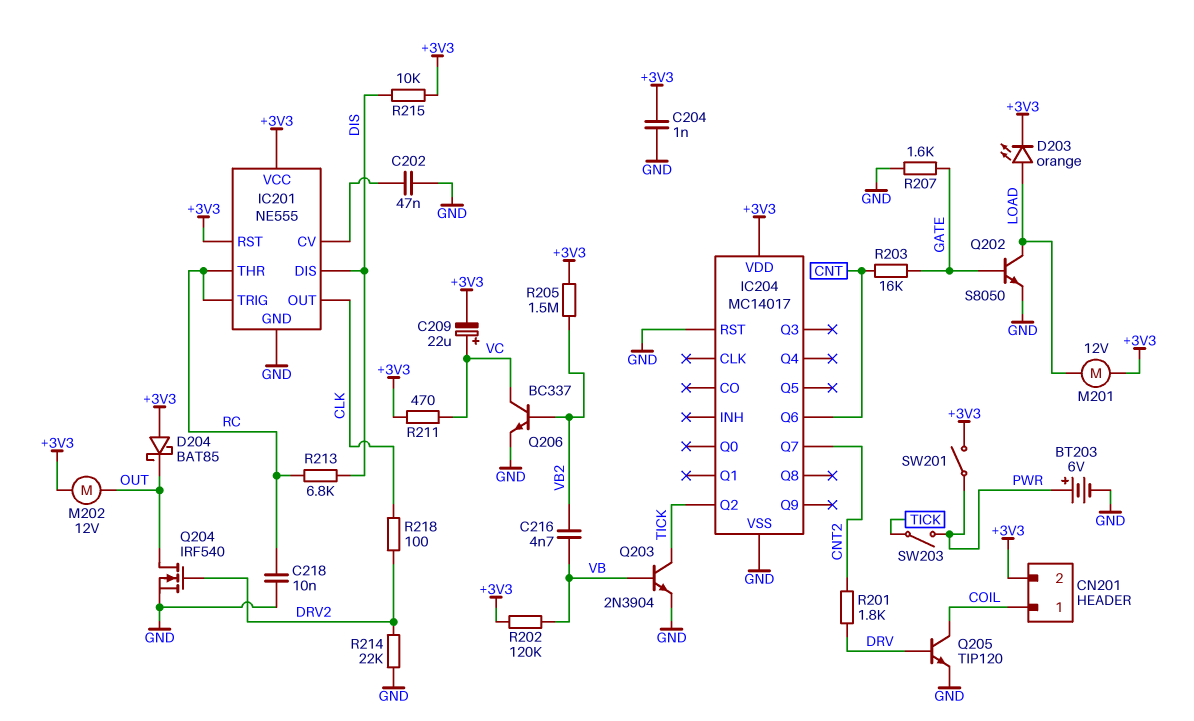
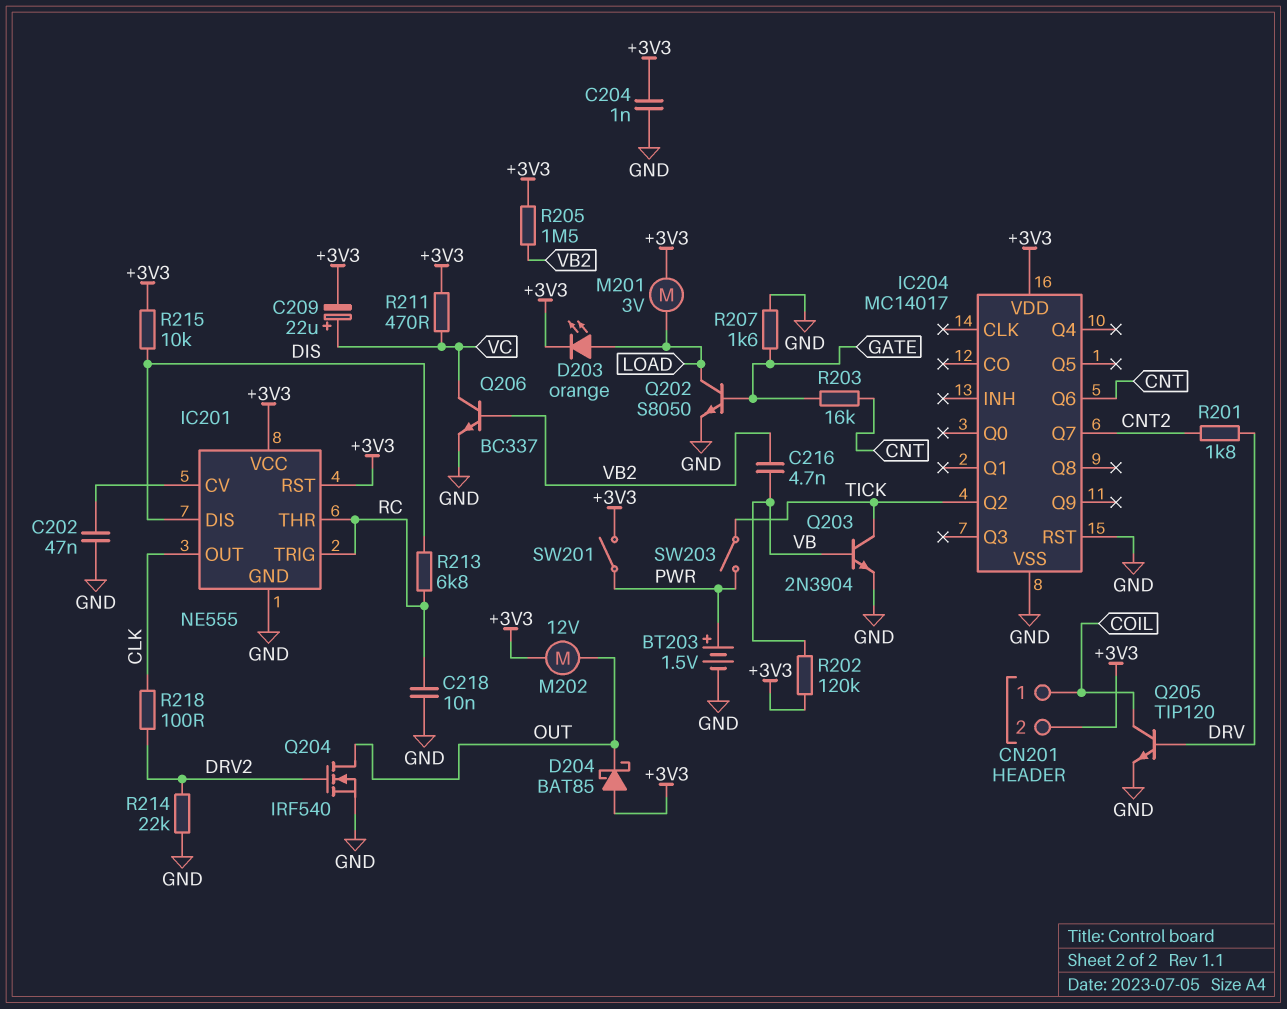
BT203: 6V (plus PWR, minus GND) -> 1.5V (plus PWR, minus GND)
M201: motor 12V (+3V3, LOAD) -> motor 3V (+3V3, LOAD)

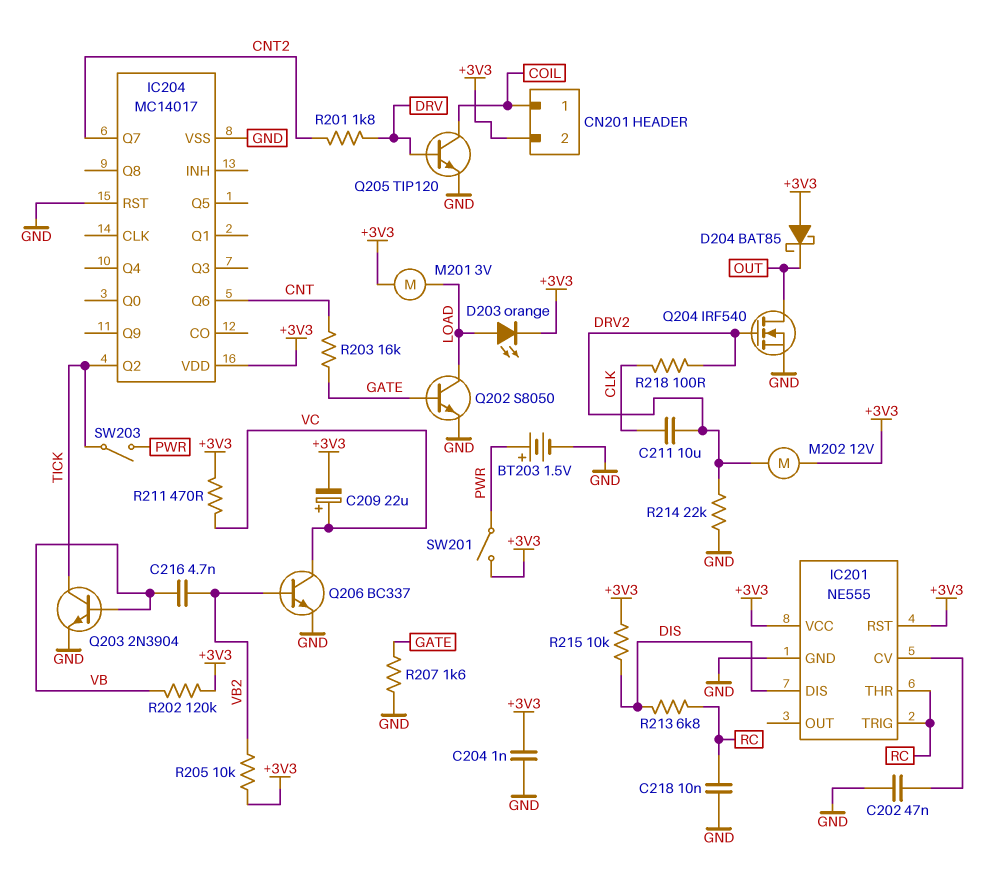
C211: none -> 10uF (CLK, DRV2)
IC201 pin OUT: CLK -> none
M202: motor 12V (+3V3, OUT) -> motor 12V (+3V3, DRV2)
R205: 1.5M (+3V3, VB2) -> 10k (+3V3, VB2)

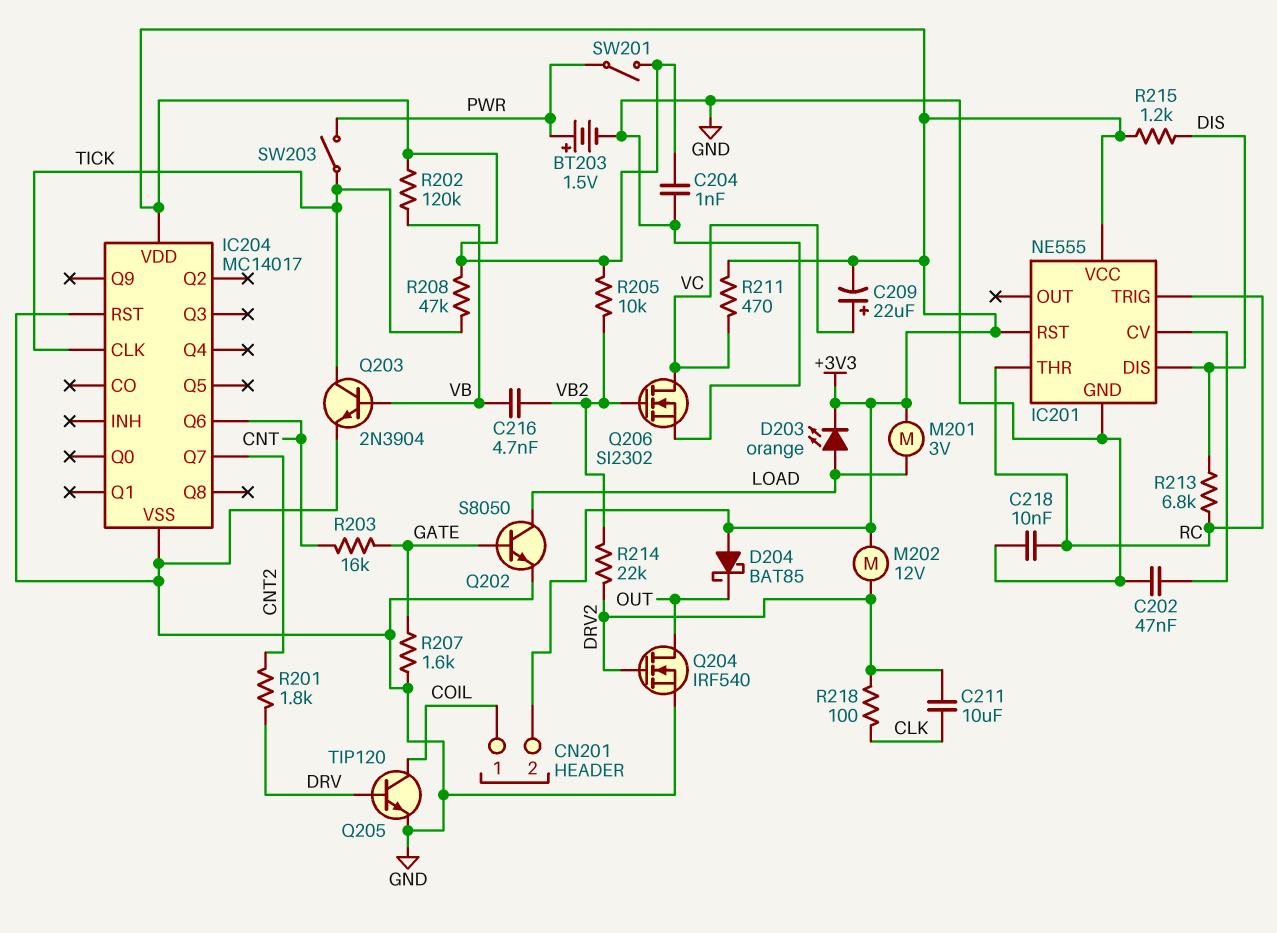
IC204 pin CLK: none -> TICK
IC204 pin Q2: TICK -> none
Q206: NPN BC337 (B VB2, C VC, E GND) -> NMOS SI2302 (G VB2, D VC, S GND)
R208: none -> 47k (+3V3, TICK)
R214: 22k (DRV2, GND) -> 22k (DRV2, VB2)
R215: 10k (+3V3, DIS) -> 1.2k (+3V3, DIS)

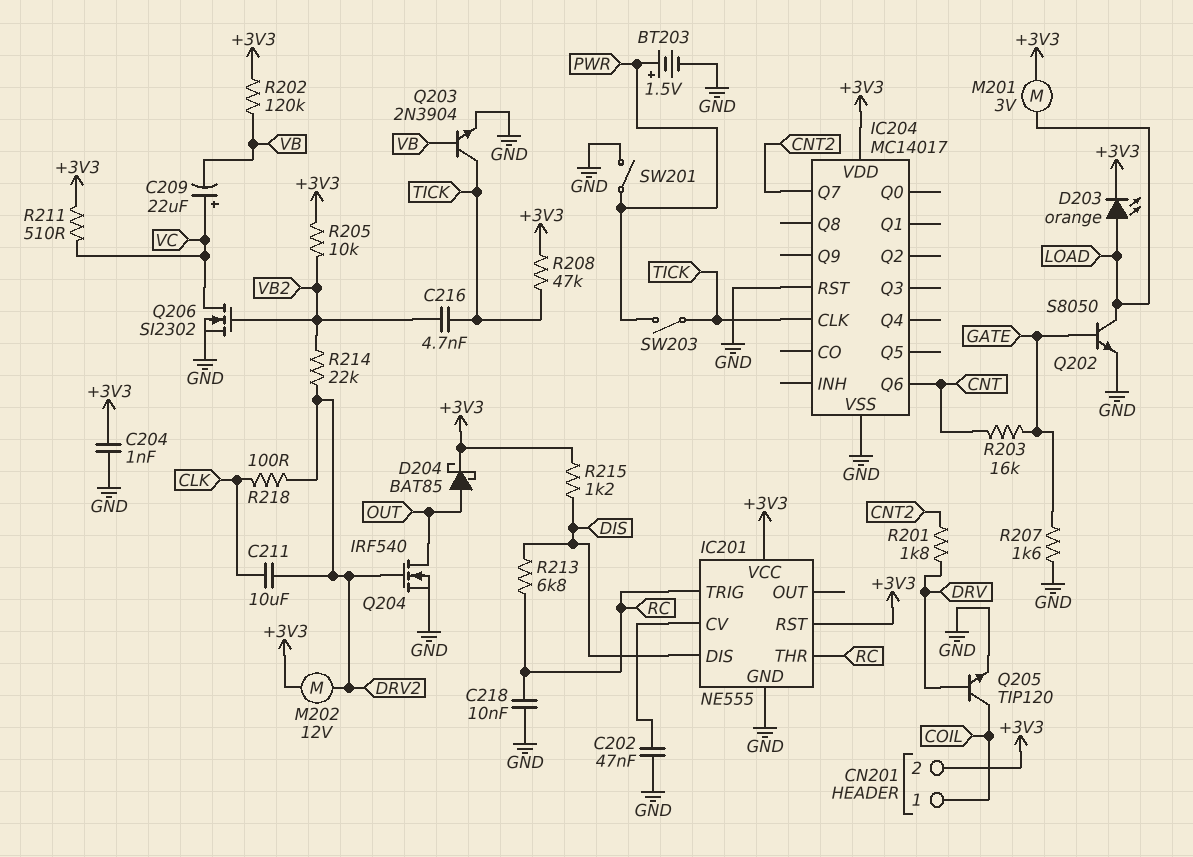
C209: 22uF (plus VC, minus +3V3) -> 22uF (plus VC, minus VB)
C216: 4.7nF (VB, VB2) -> 4.7nF (TICK, VB2)
D204: schottky BAT85 (A +3V3, K OUT) -> schottky BAT85 (A OUT, K +3V3)
R211: 470 (+3V3, VC) -> 510 (+3V3, VC)
SW201: switch (+3V3, PWR) -> switch (GND, PWR)

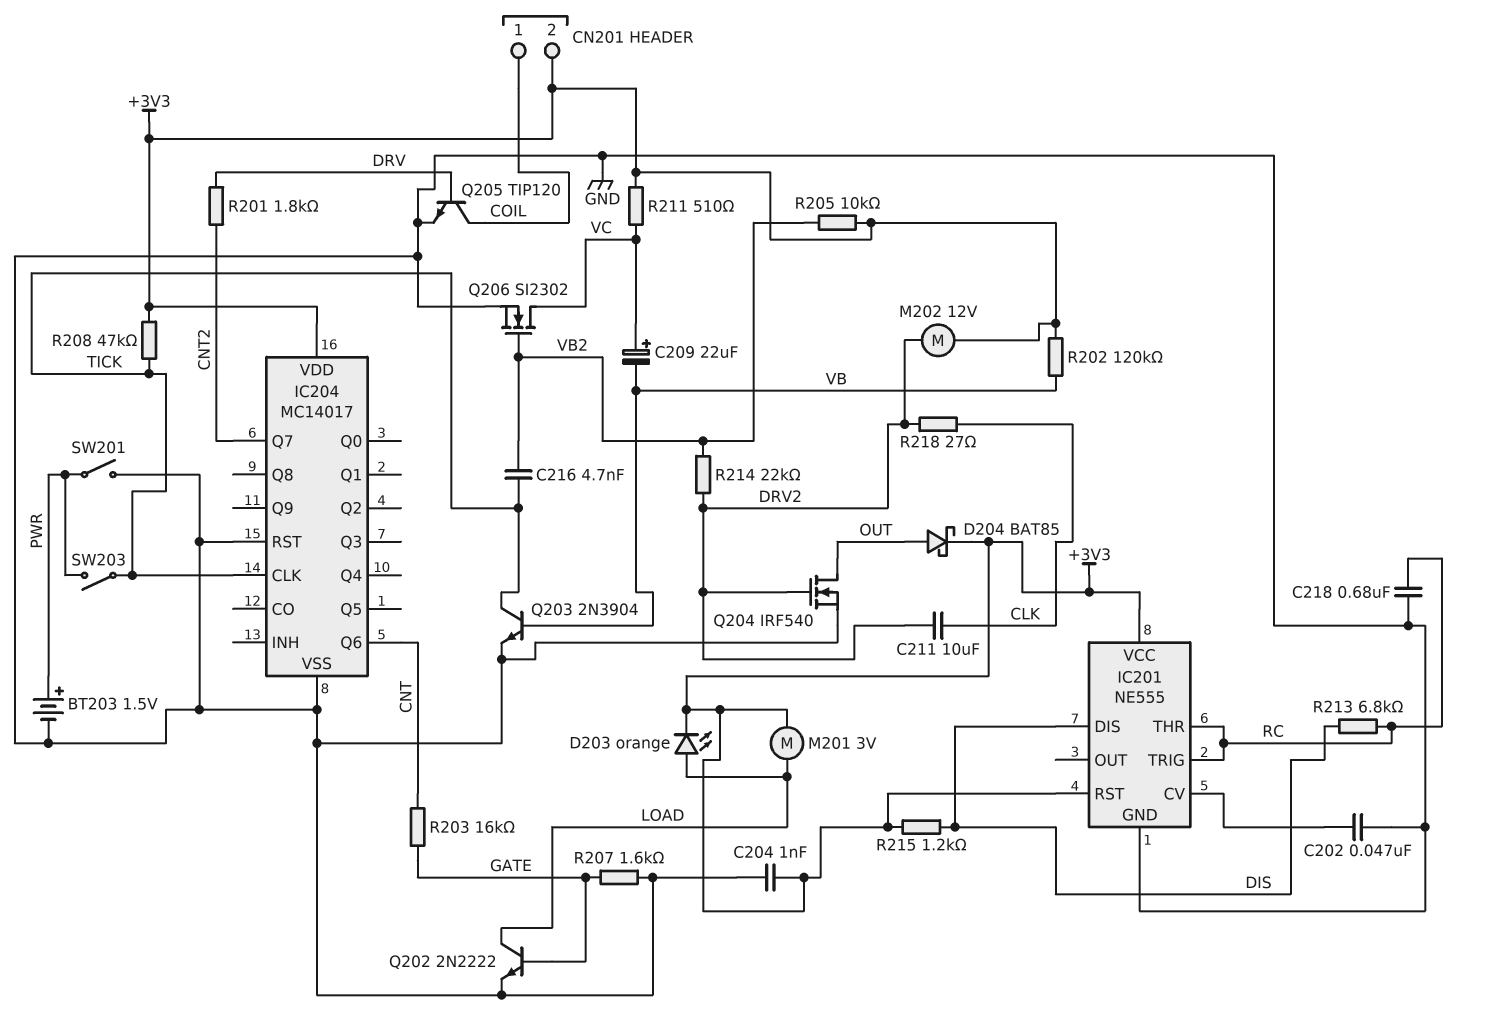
C218: 10nF (GND, RC) -> 680nF (GND, RC)
Q202: NPN S8050 (B GATE, C LOAD, E GND) -> NPN 2N2222 (B GATE, C LOAD, E GND)
R218: 100 (CLK, DRV2) -> 27 (CLK, DRV2)

